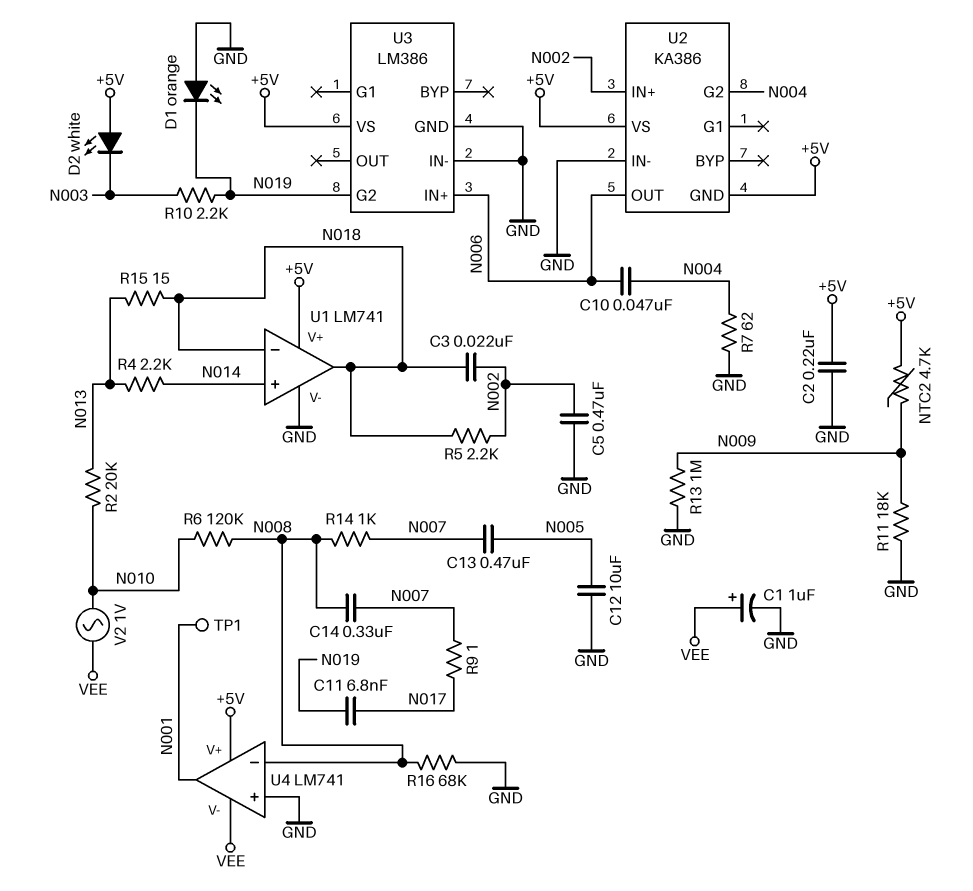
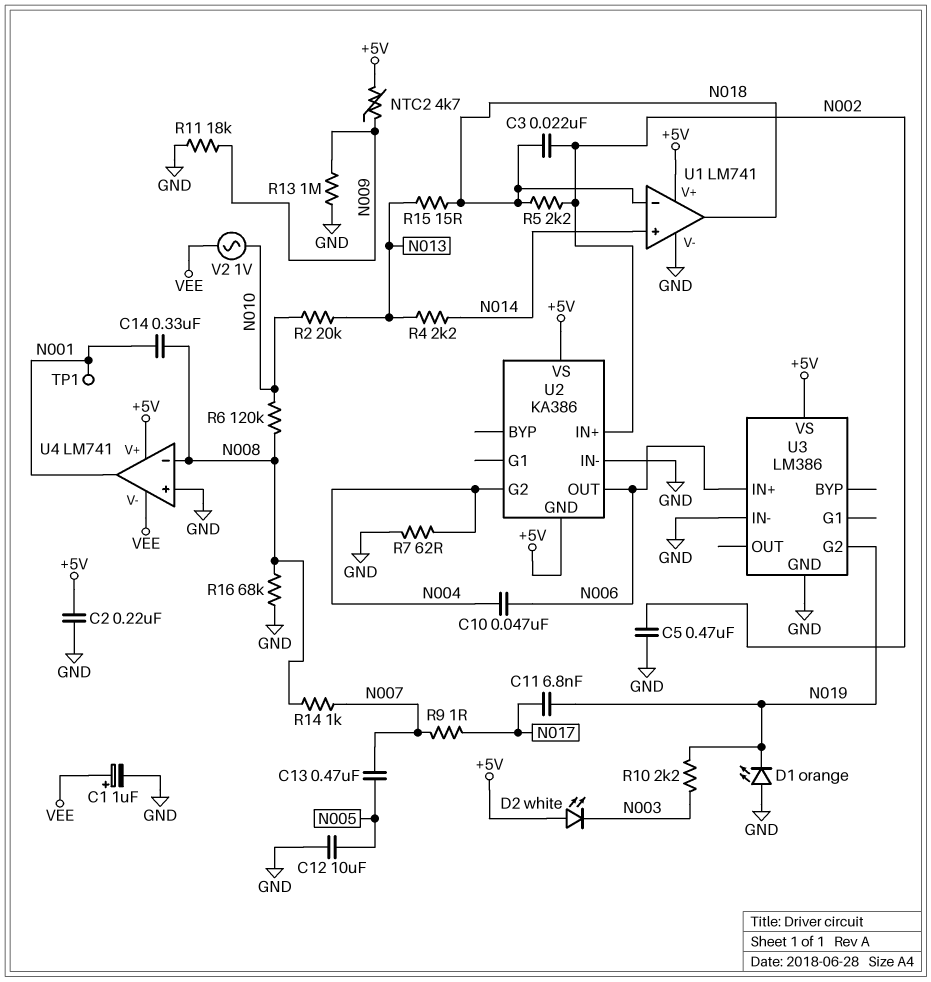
C14: 330nF (N007, N008) -> 330nF (N001, N008)

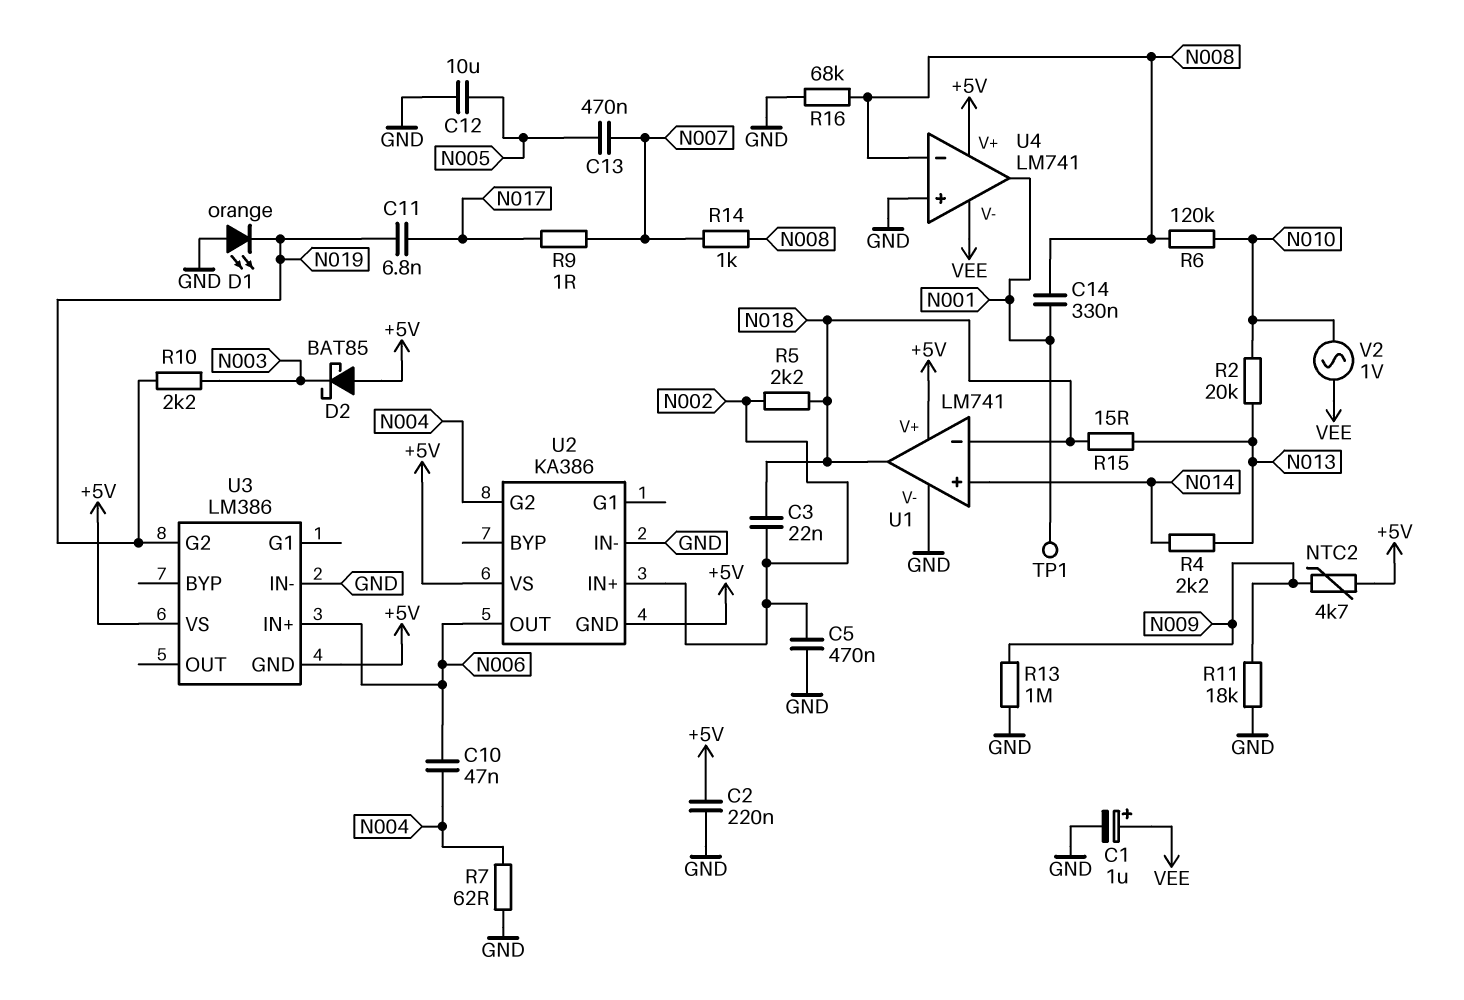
D2: LED white (A +5V, K N003) -> schottky BAT85 (A +5V, K N003)
U3 pin GND: GND -> +5V

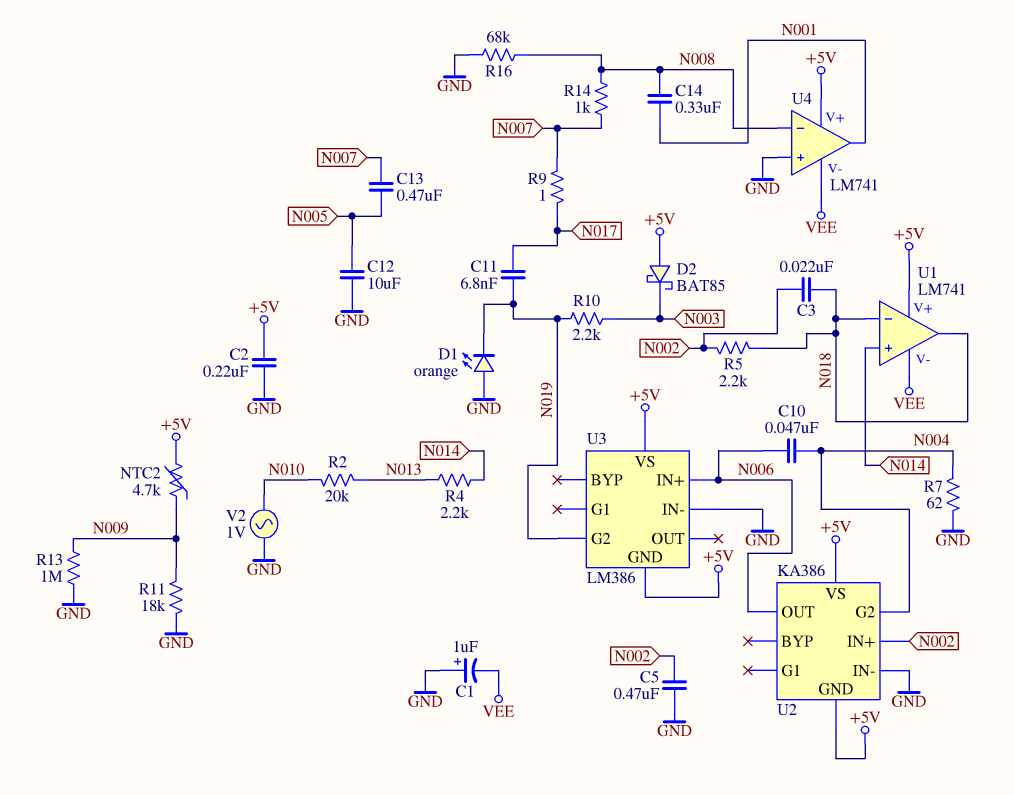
C1: 1uF (plus VEE, minus GND) -> 1uF (plus GND, minus VEE)
R6: 120k (N008, N010) -> none
R15: 15 (N013, N018) -> none
TP1: test point (N001) -> none
U1 pin V-: GND -> VEE
V2: AC 1V (N010, VEE) -> AC 1V (GND, N010)

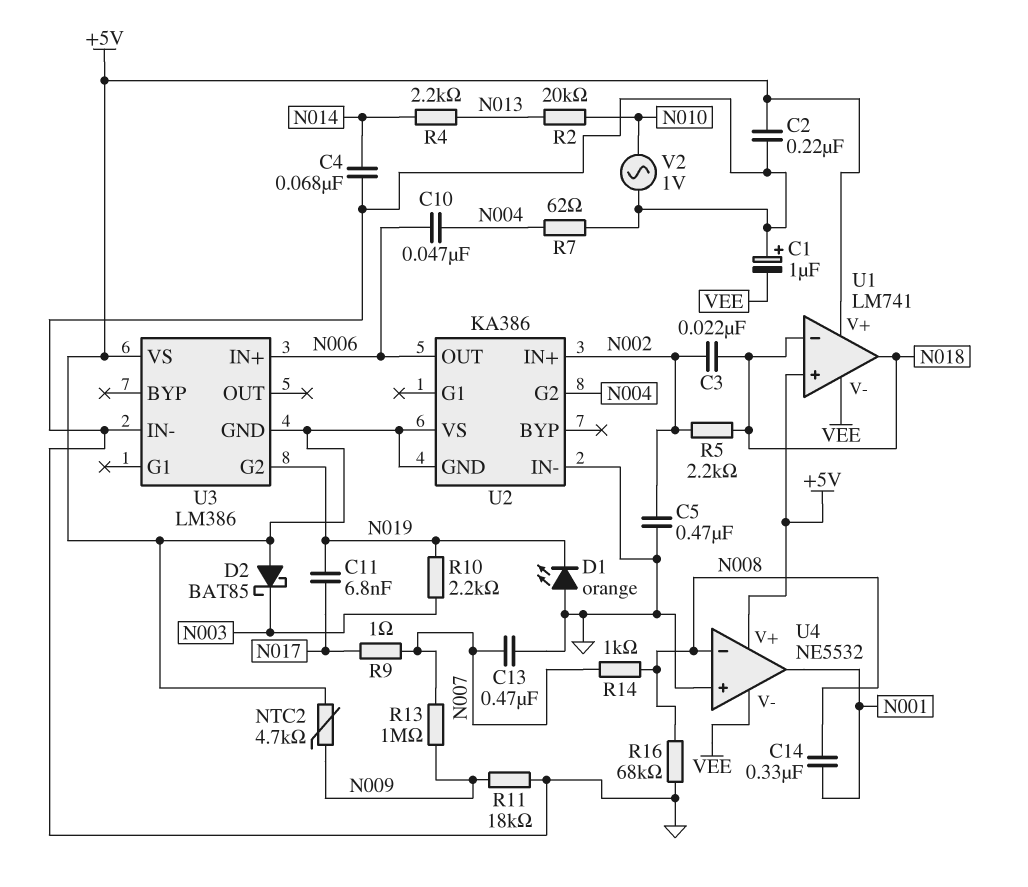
C4: none -> 68nF (GND, N014)
C12: 10uF (GND, N005) -> none
C13: 470nF (N005, N007) -> 470nF (GND, N007)
R13: 1M (GND, N009) -> 1M (N007, N009)
U1 pin in+: N014 -> +5V
U4: LM741 -> NE5532

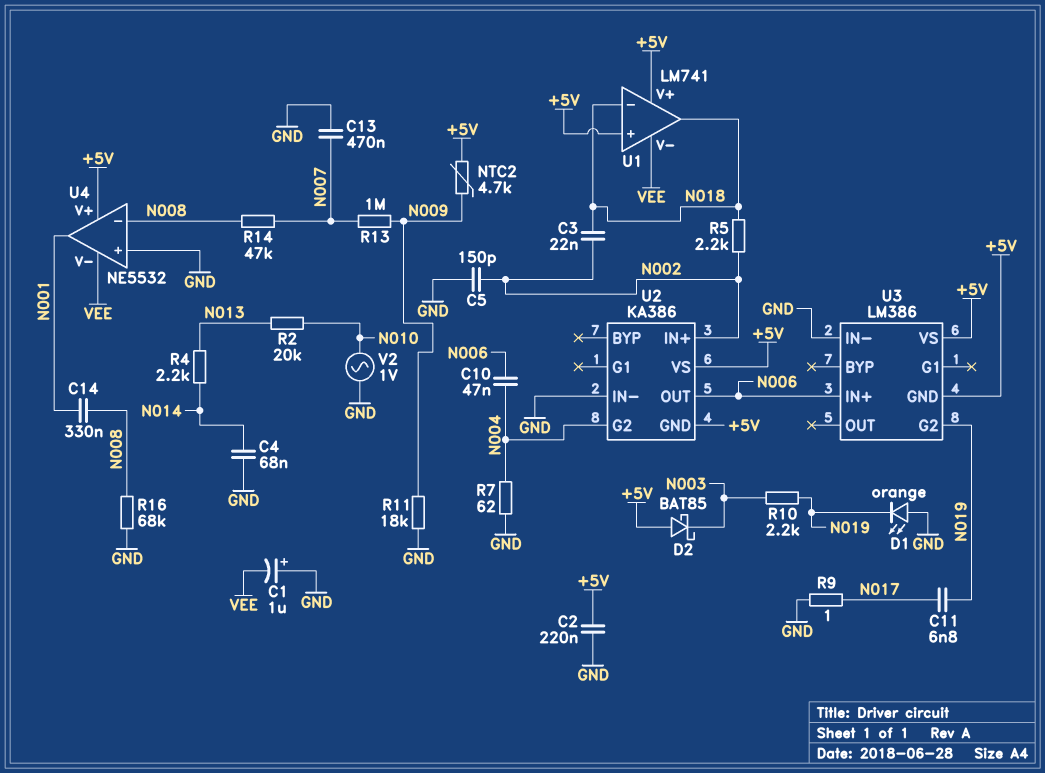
C5: 470nF (GND, N002) -> 150pF (GND, N002)
R9: 1 (N007, N017) -> 1 (GND, N017)
R14: 1k (N007, N008) -> 47k (N007, N008)

